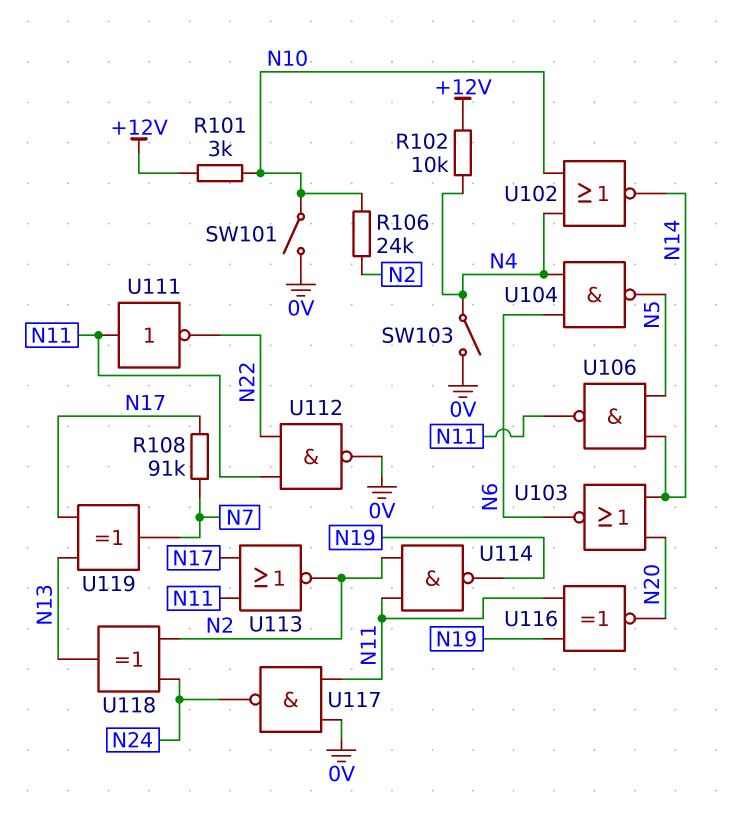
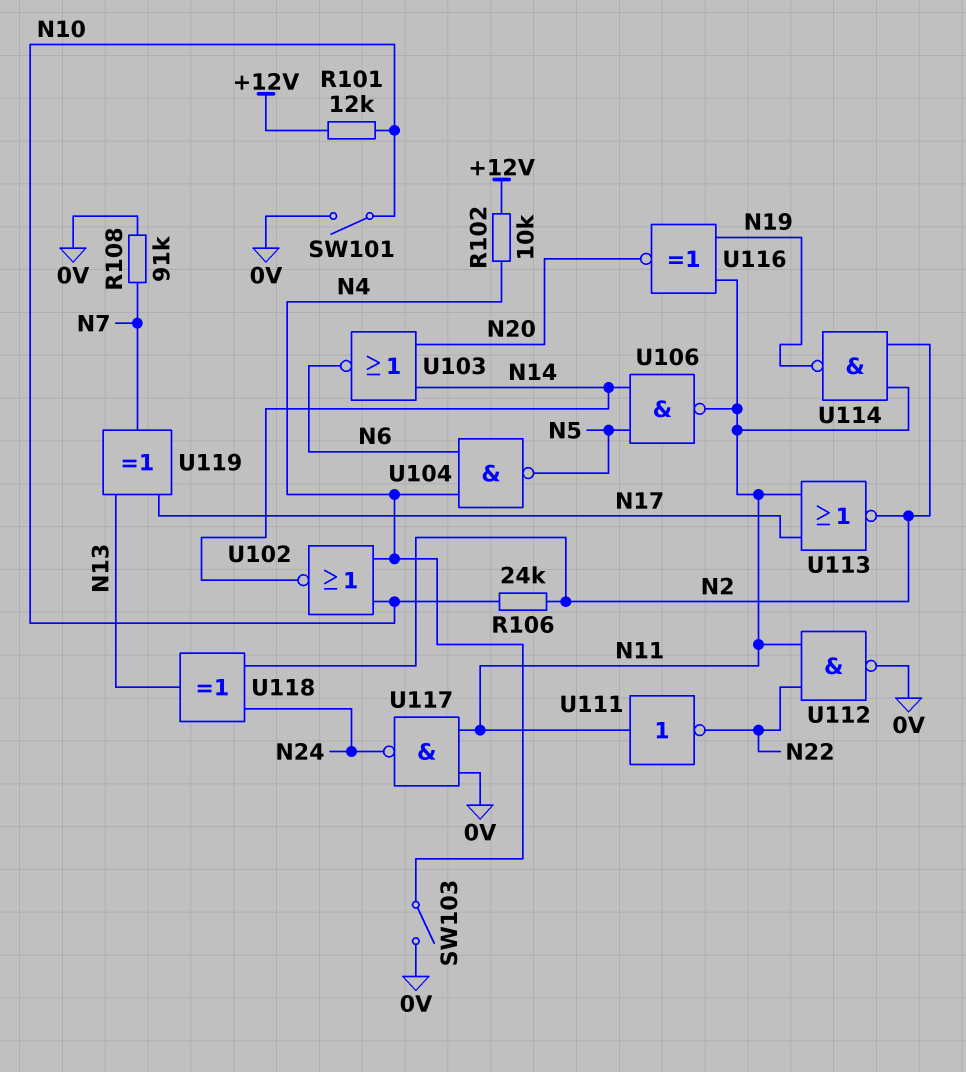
R101: 3k (+12V, N10) -> 12k (+12V, N10)
R108: 91k (N7, N17) -> 91k (0V, N7)

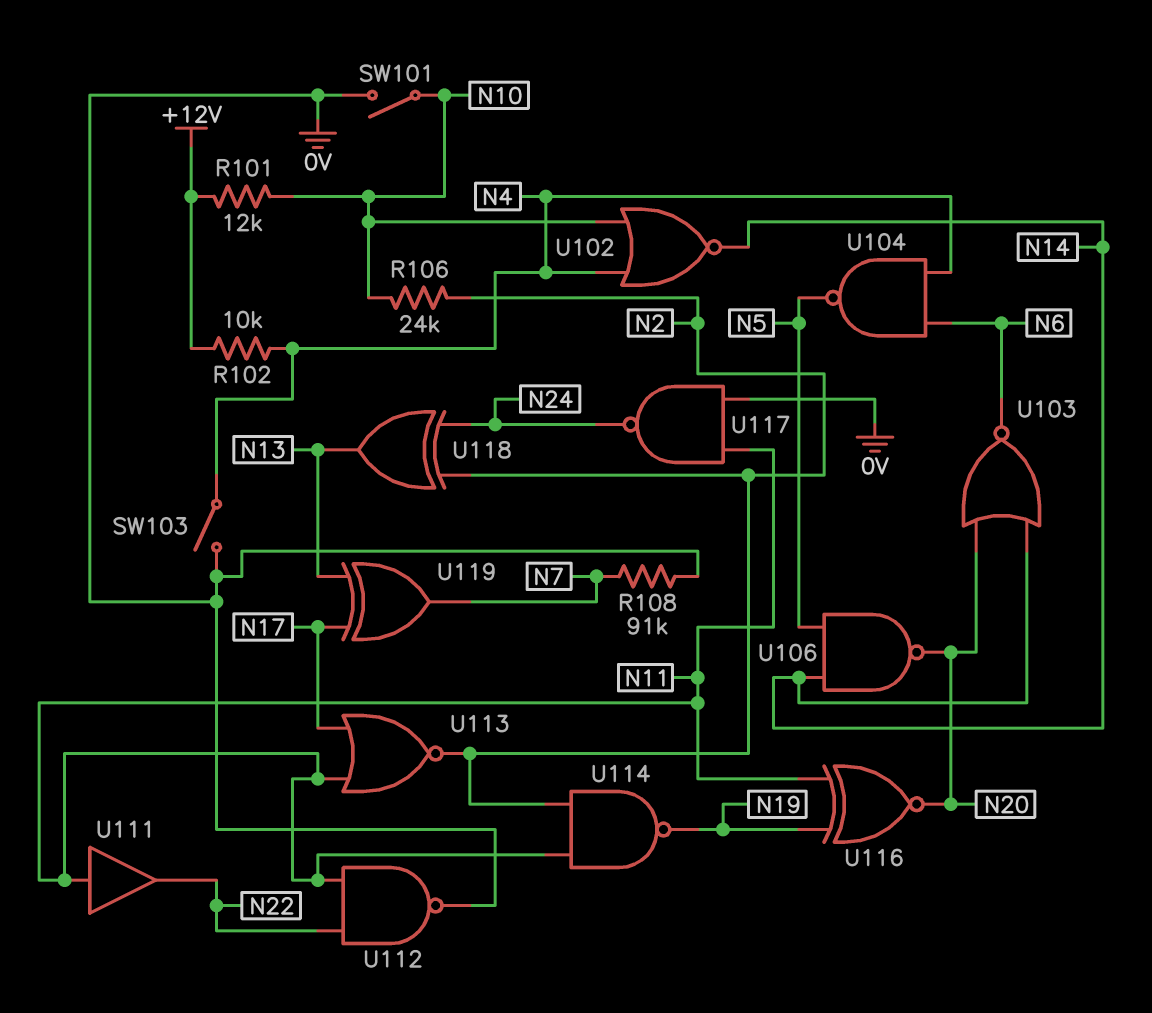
U106: NAND (in N5, in N14, out N11) -> NAND (in N5, in N14, out N20)
U111: NOT (in N11, out N22) -> buffer (in N11, out N22)

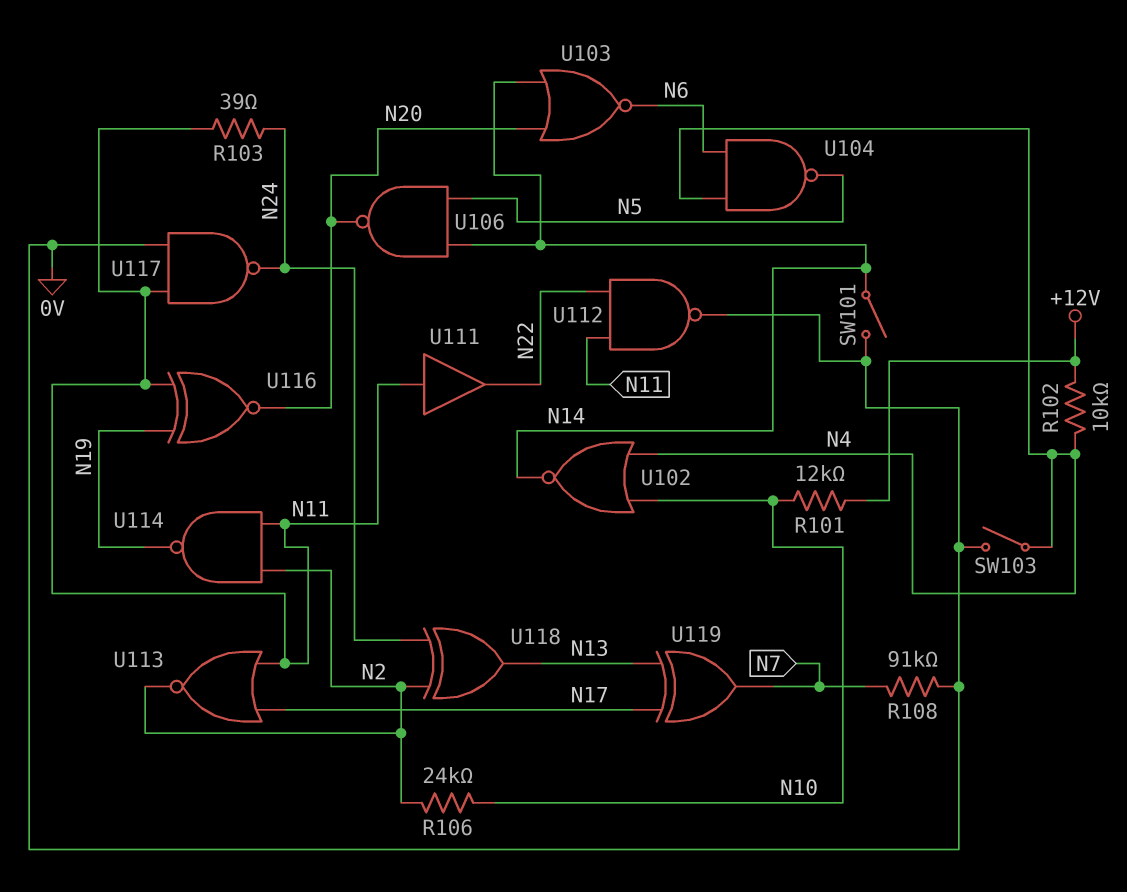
R103: none -> 39 (N11, N24)
SW101: switch (0V, N10) -> switch (0V, N14)

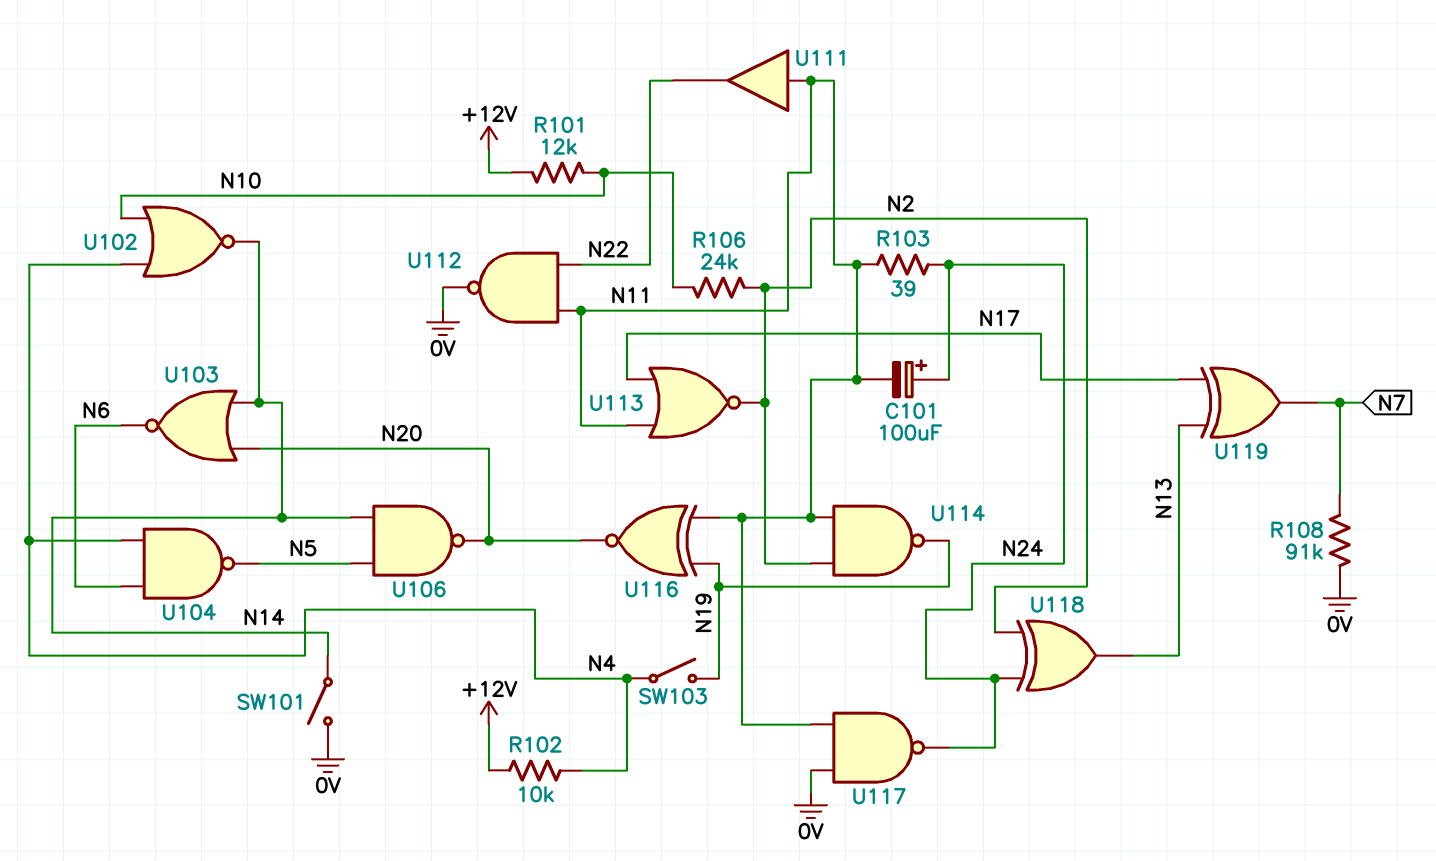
C101: none -> 100uF (plus N24, minus N11)
SW103: switch (0V, N4) -> switch (N4, N19)

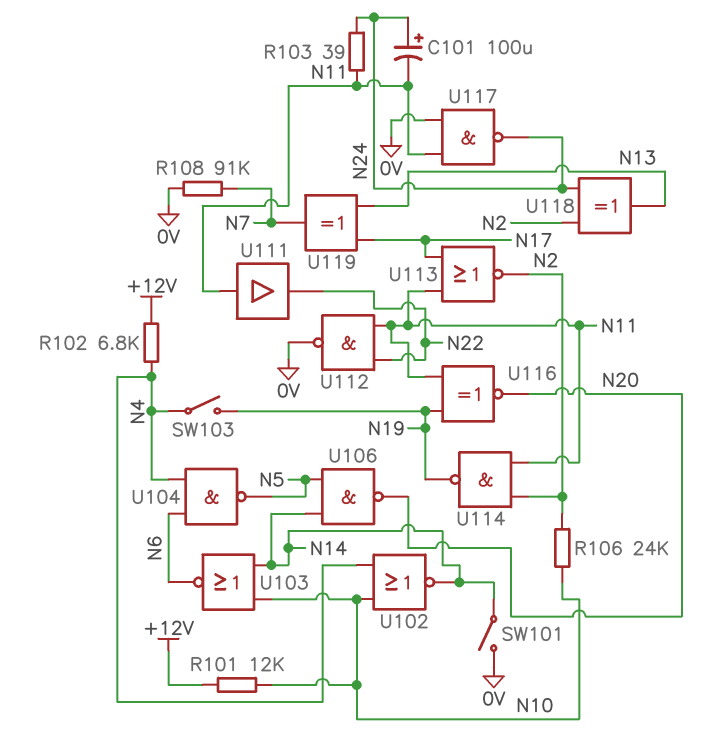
R102: 10k (+12V, N4) -> 6.8k (+12V, N4)
U103: NOR (in N14, in N20, out N6) -> NOR (in N10, in N14, out N6)

